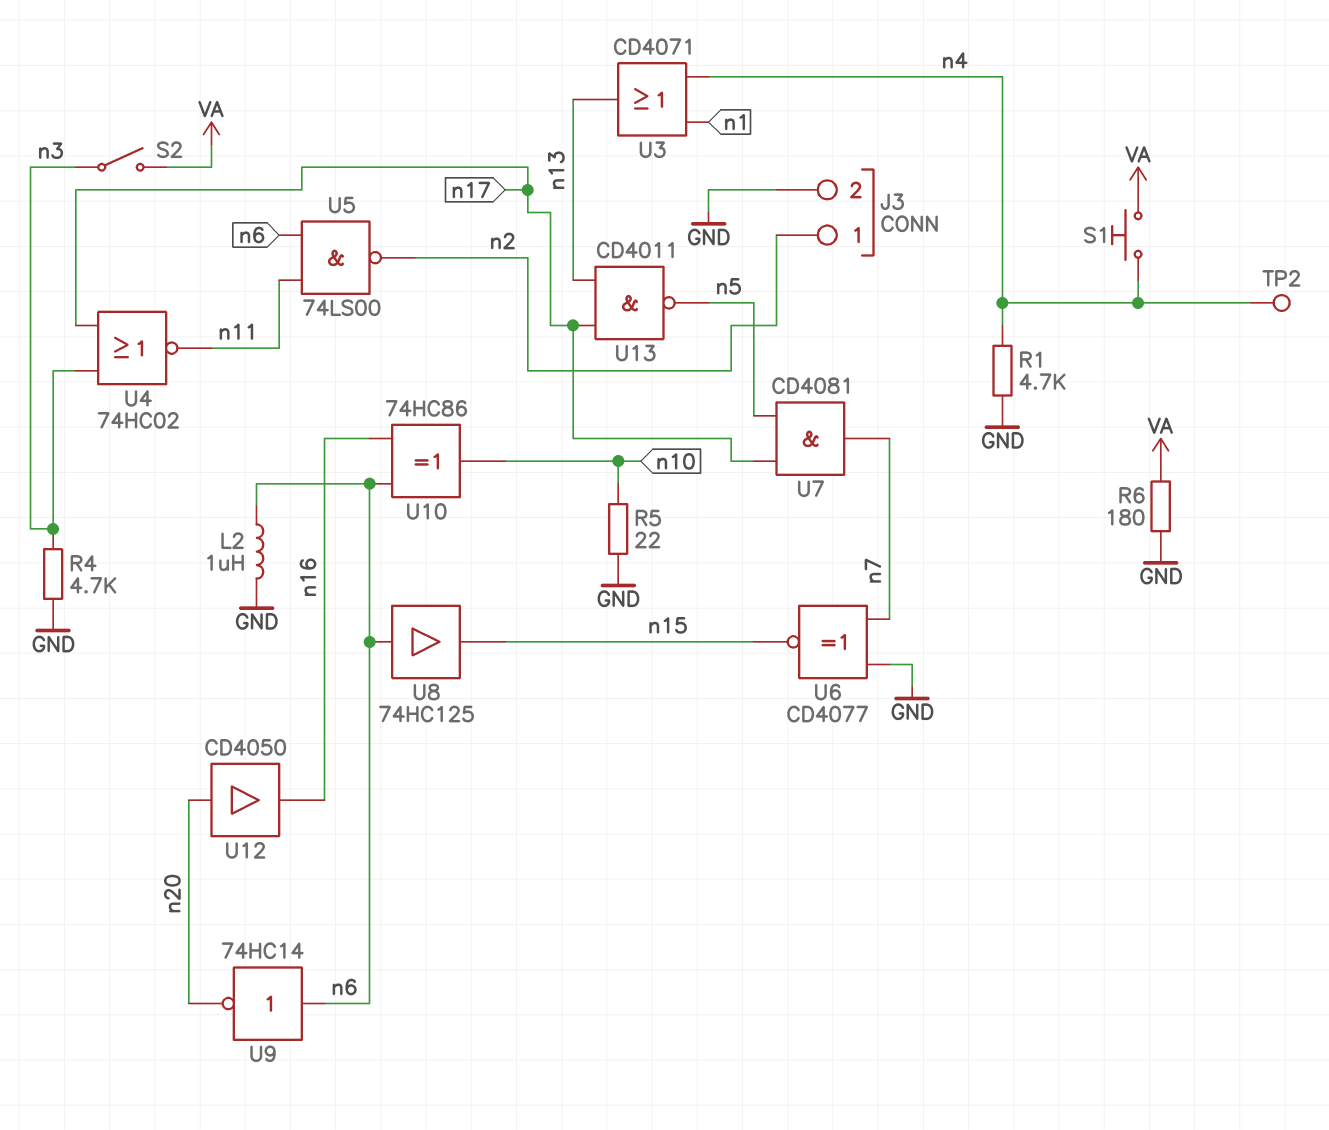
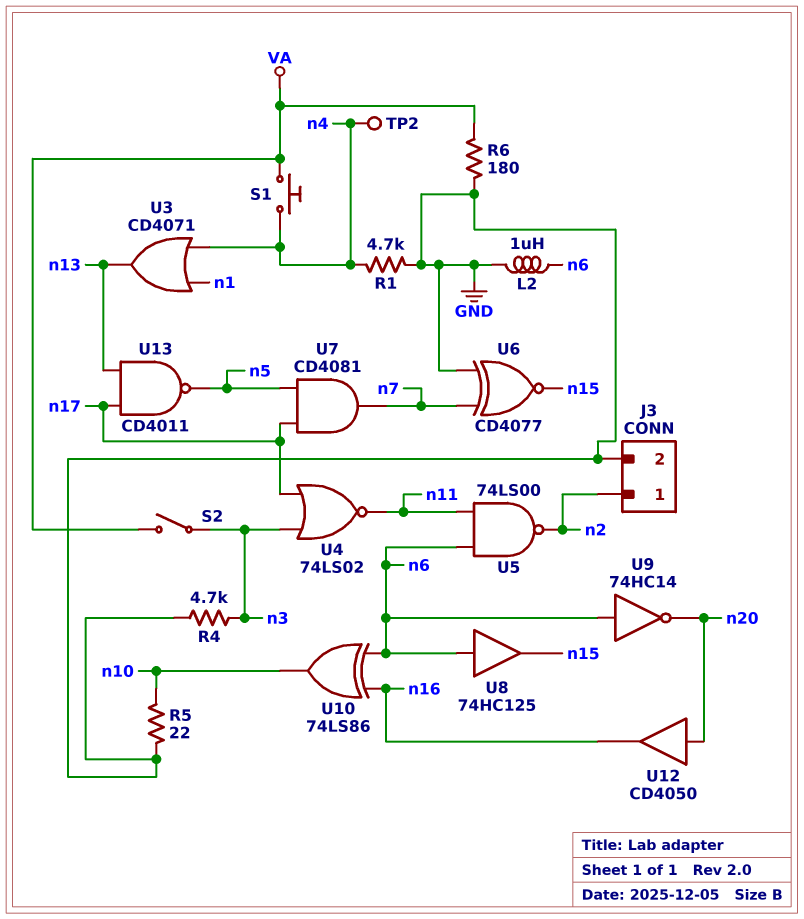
U4: NOR 74HC02 (in n3, in n17, out n11) -> NOR 74LS02 (in n3, in n17, out n11)
U10: XOR 74HC86 (in n6, in n16, out n10) -> XOR 74LS86 (in n6, in n16, out n10)

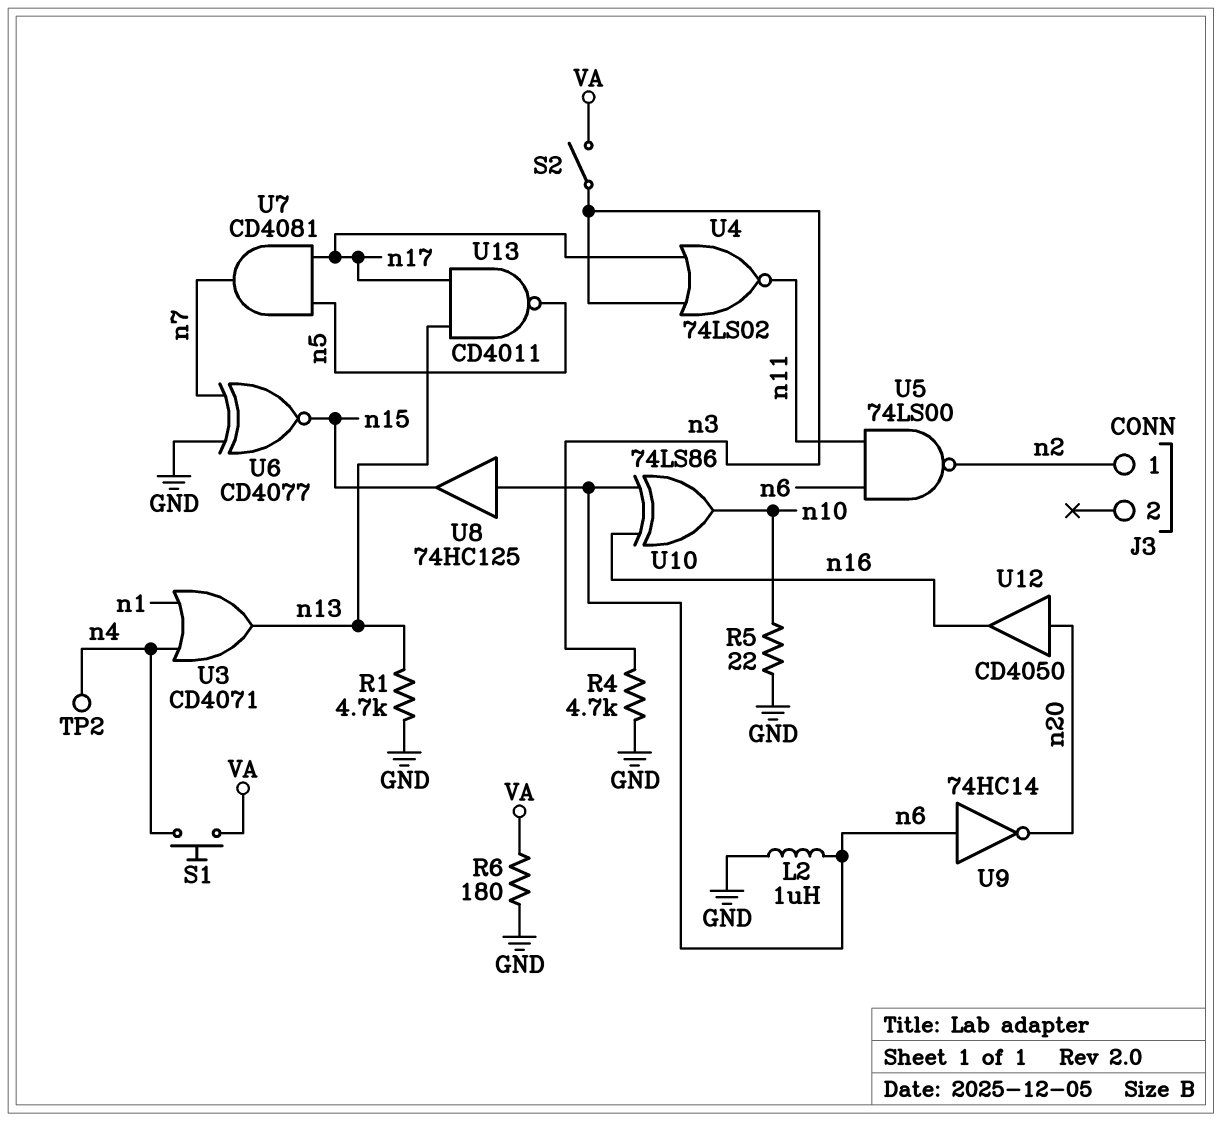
J3 pin 2: GND -> none
R1: 4.7k (GND, n4) -> 4.7k (GND, n13)

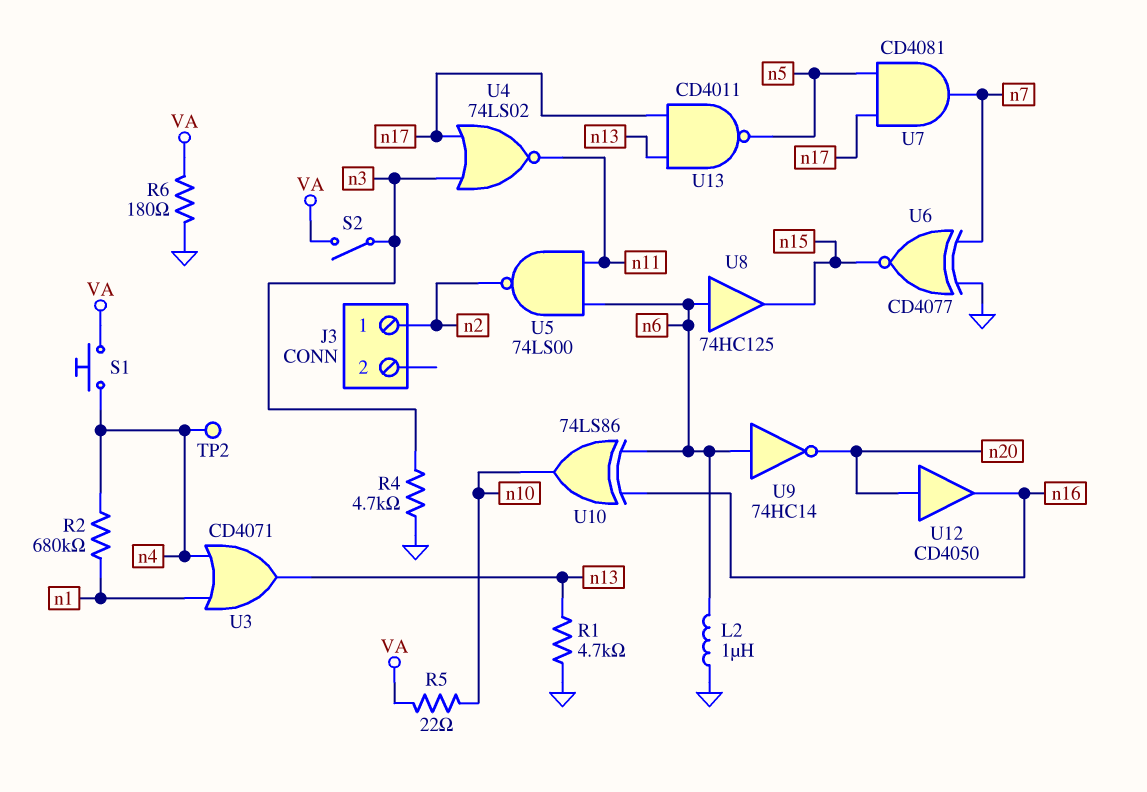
R2: none -> 680k (n1, n4)
R5: 22 (GND, n10) -> 22 (VA, n10)

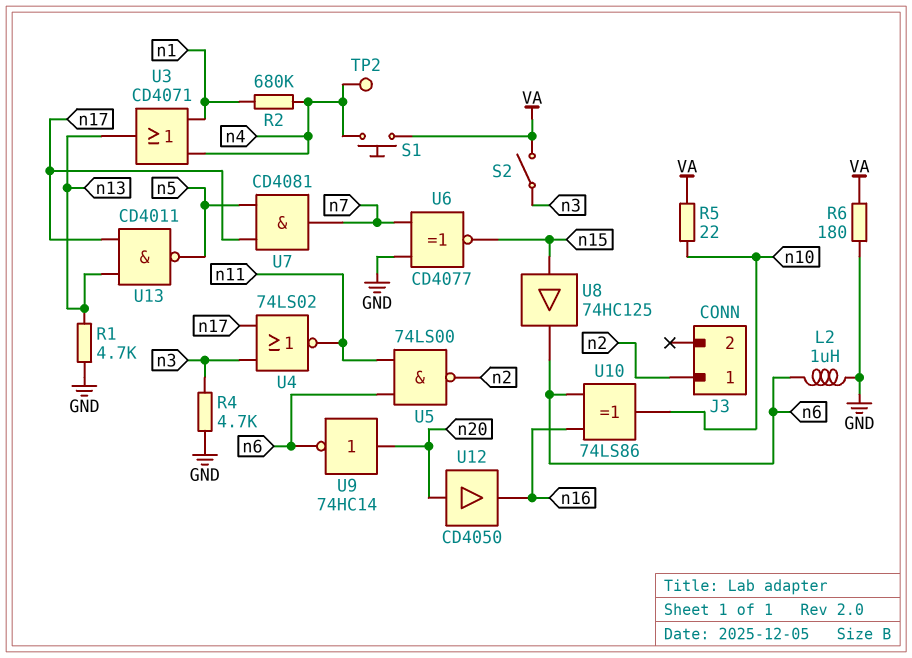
U8: buffer 74HC125 (in n6, out n15) -> buffer 74HC125 (in n15, out n6)
U9: NOT 74HC14 (in n6, out n20) -> NOT 74HC14 (in n20, out n6)

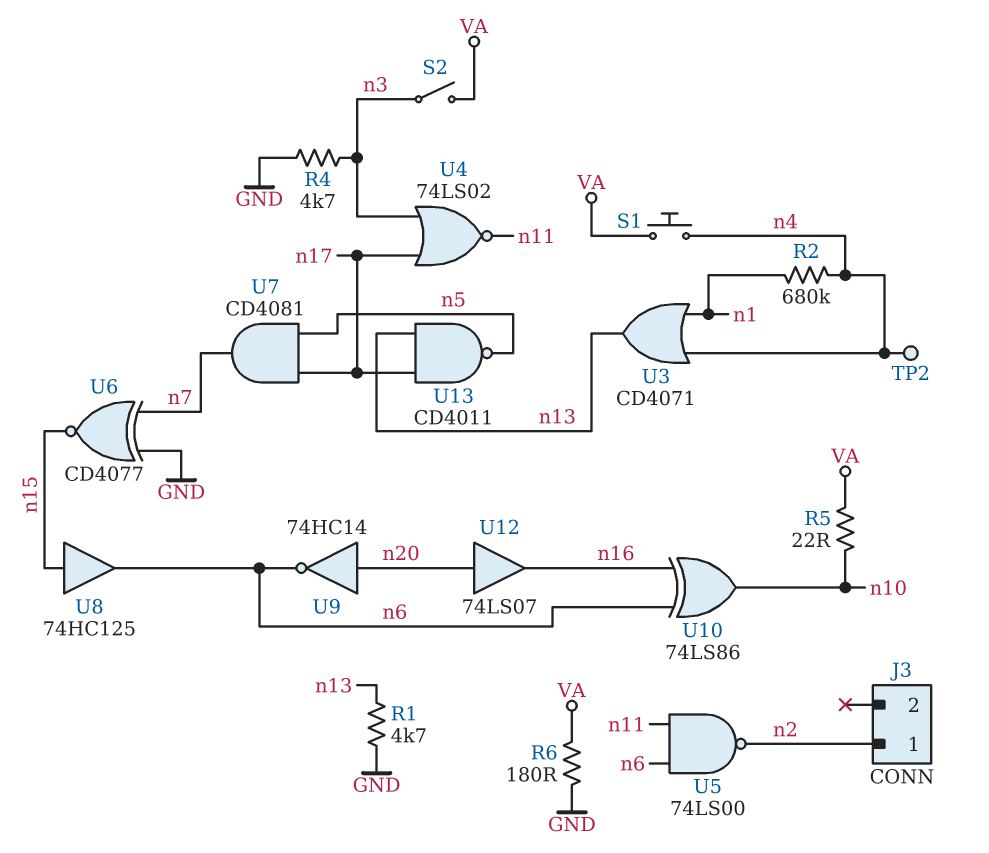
L2: 1uH (GND, n6) -> none
U12: buffer CD4050 (in n20, out n16) -> buffer 74LS07 (in n20, out n16)

